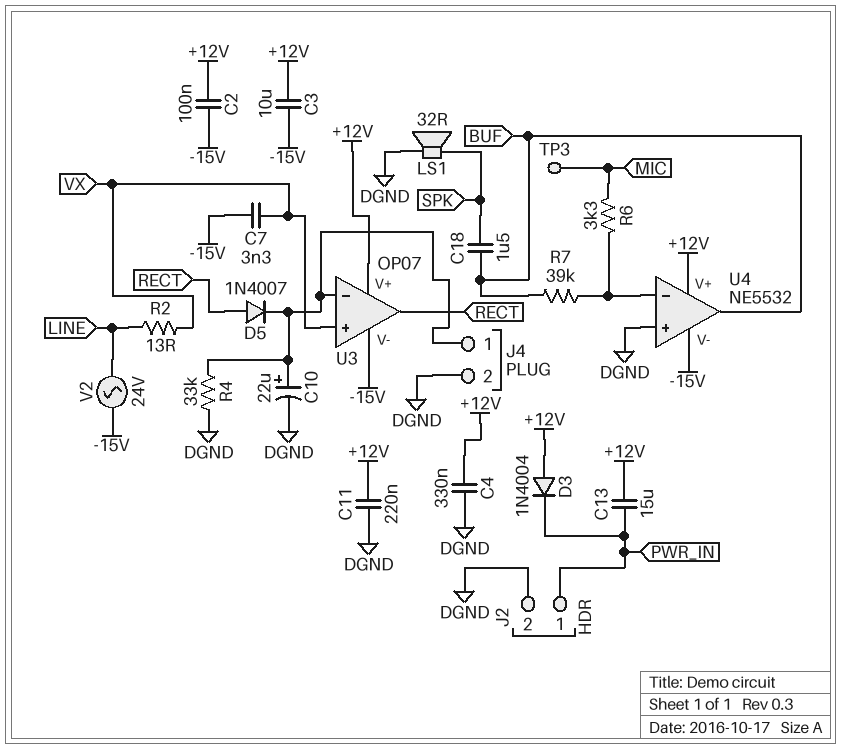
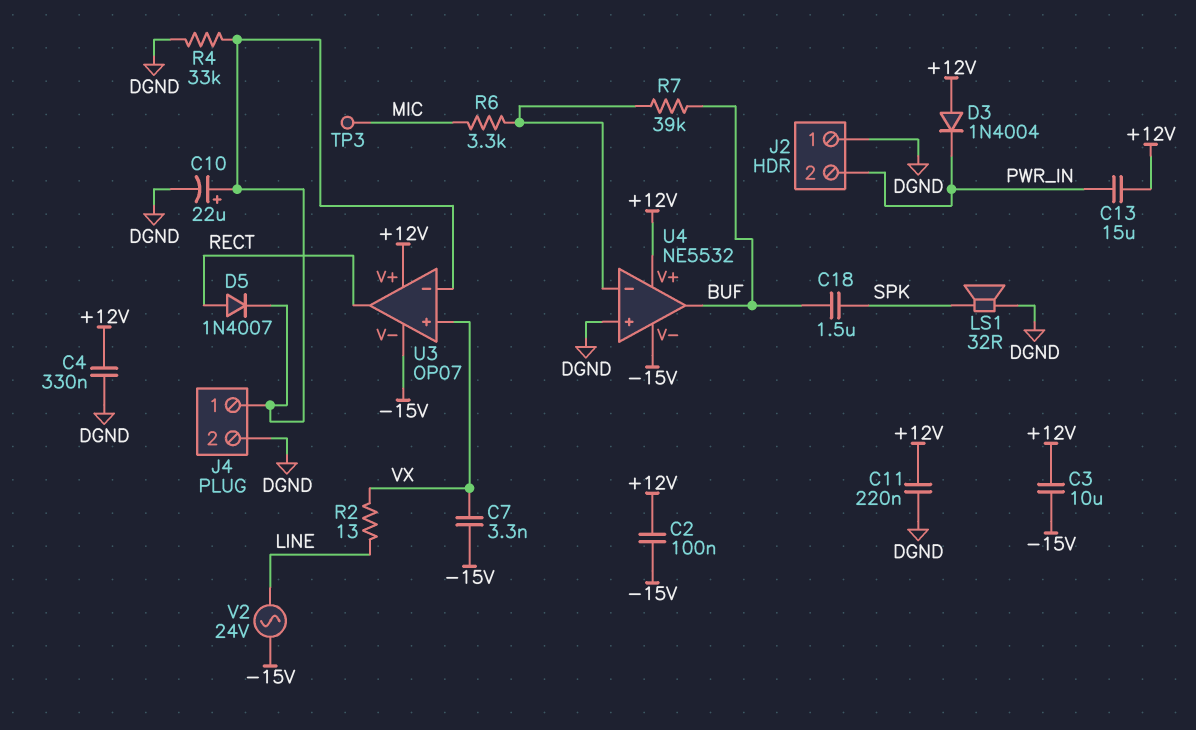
J2 pin 1: PWR_IN -> DGND
J2 pin 2: DGND -> PWR_IN

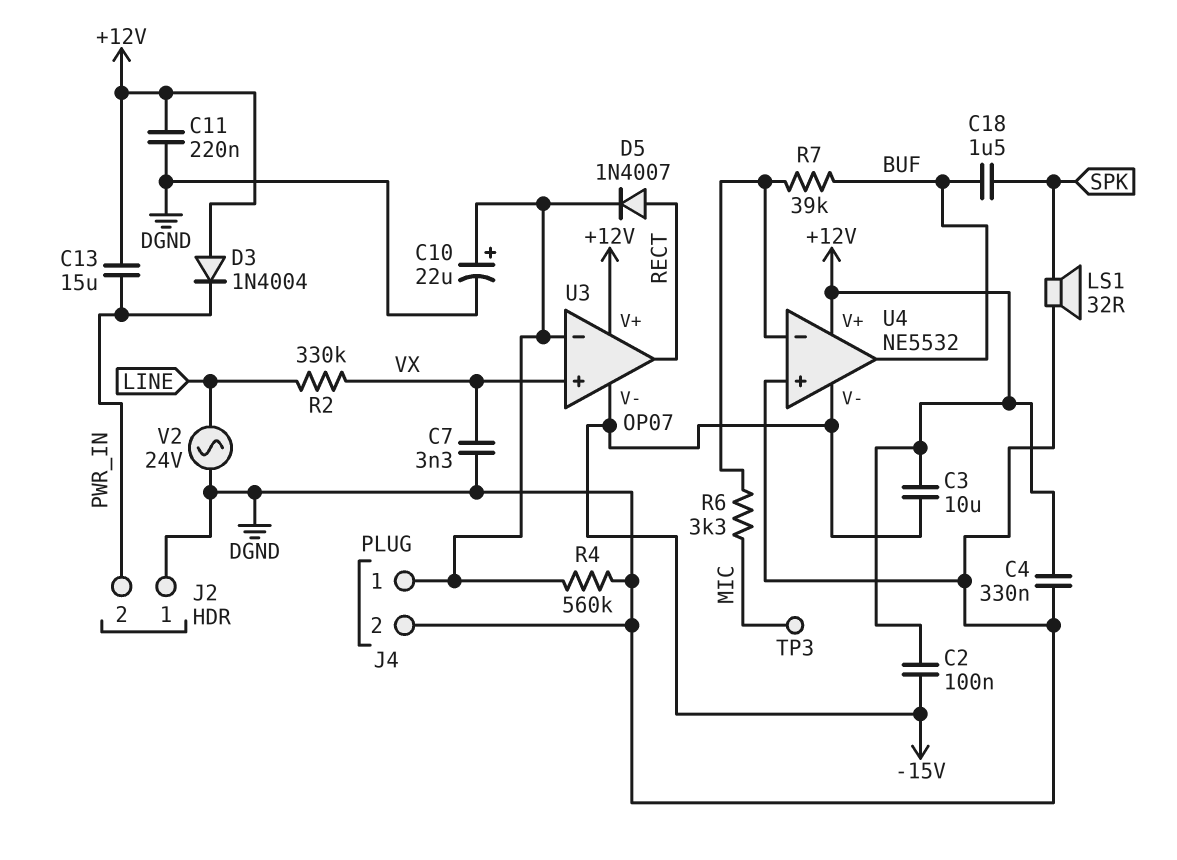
C7: 3.3nF (-15V, VX) -> 3.3nF (DGND, VX)
R2: 13 (LINE, VX) -> 330k (LINE, VX)
R4: 33k (DGND, J4/1) -> 560k (DGND, J4/1)
V2: AC 24V (-15V, LINE) -> AC 24V (DGND, LINE)

